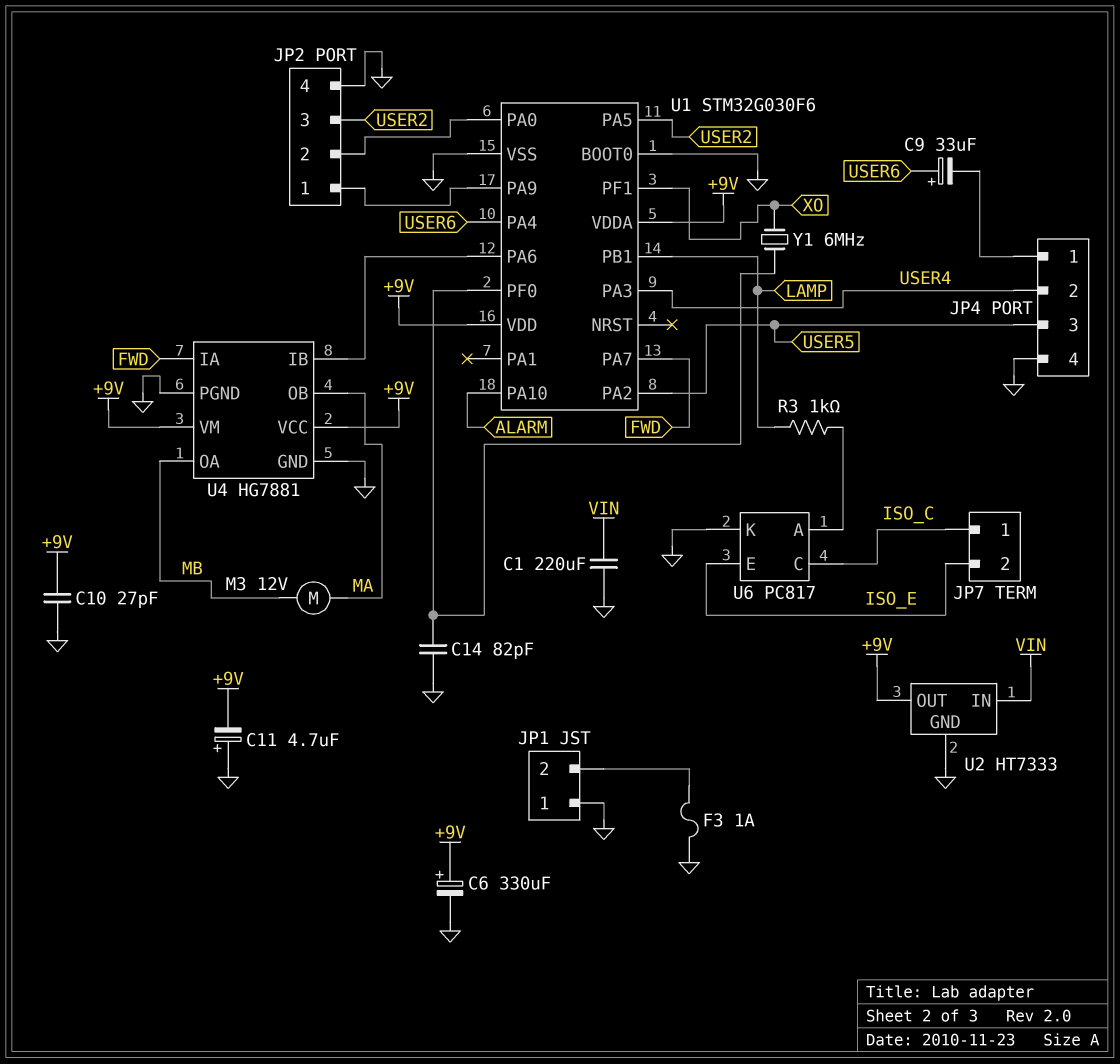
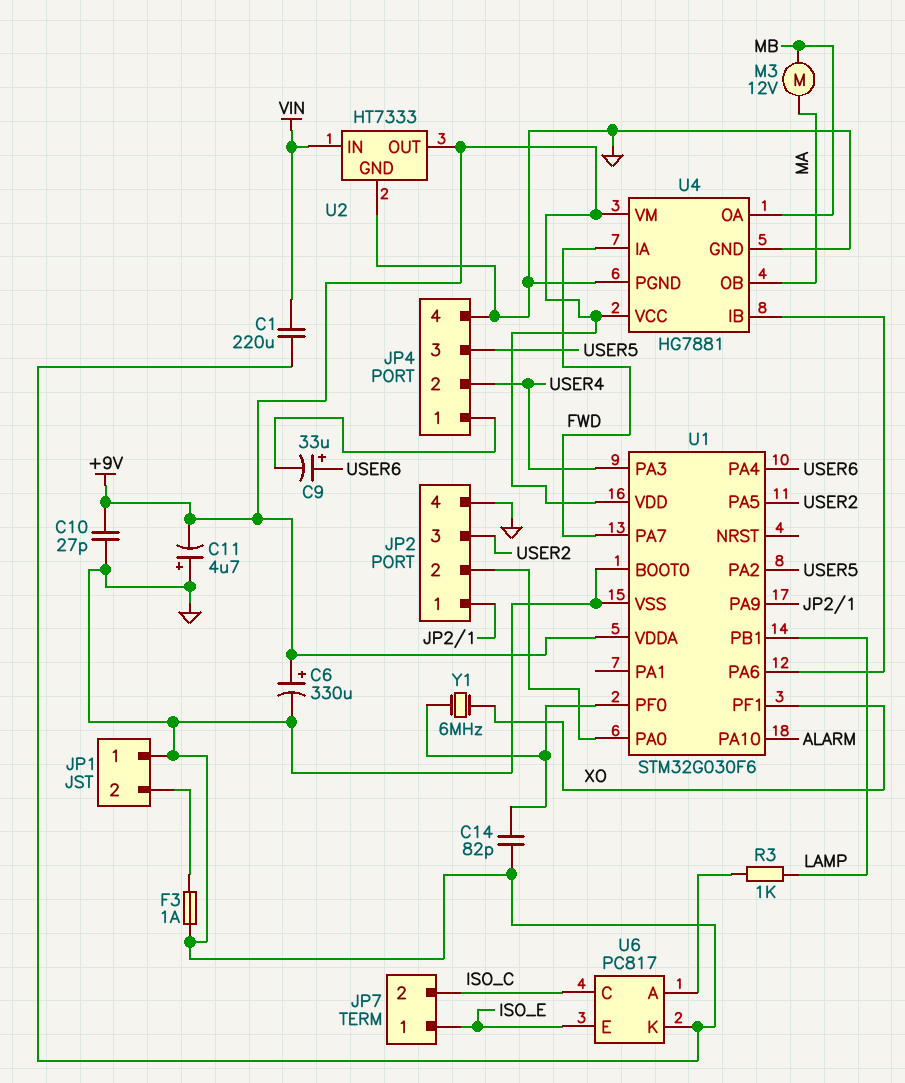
JP7 pin 1: ISO_C -> ISO_E
JP7 pin 2: ISO_E -> ISO_C

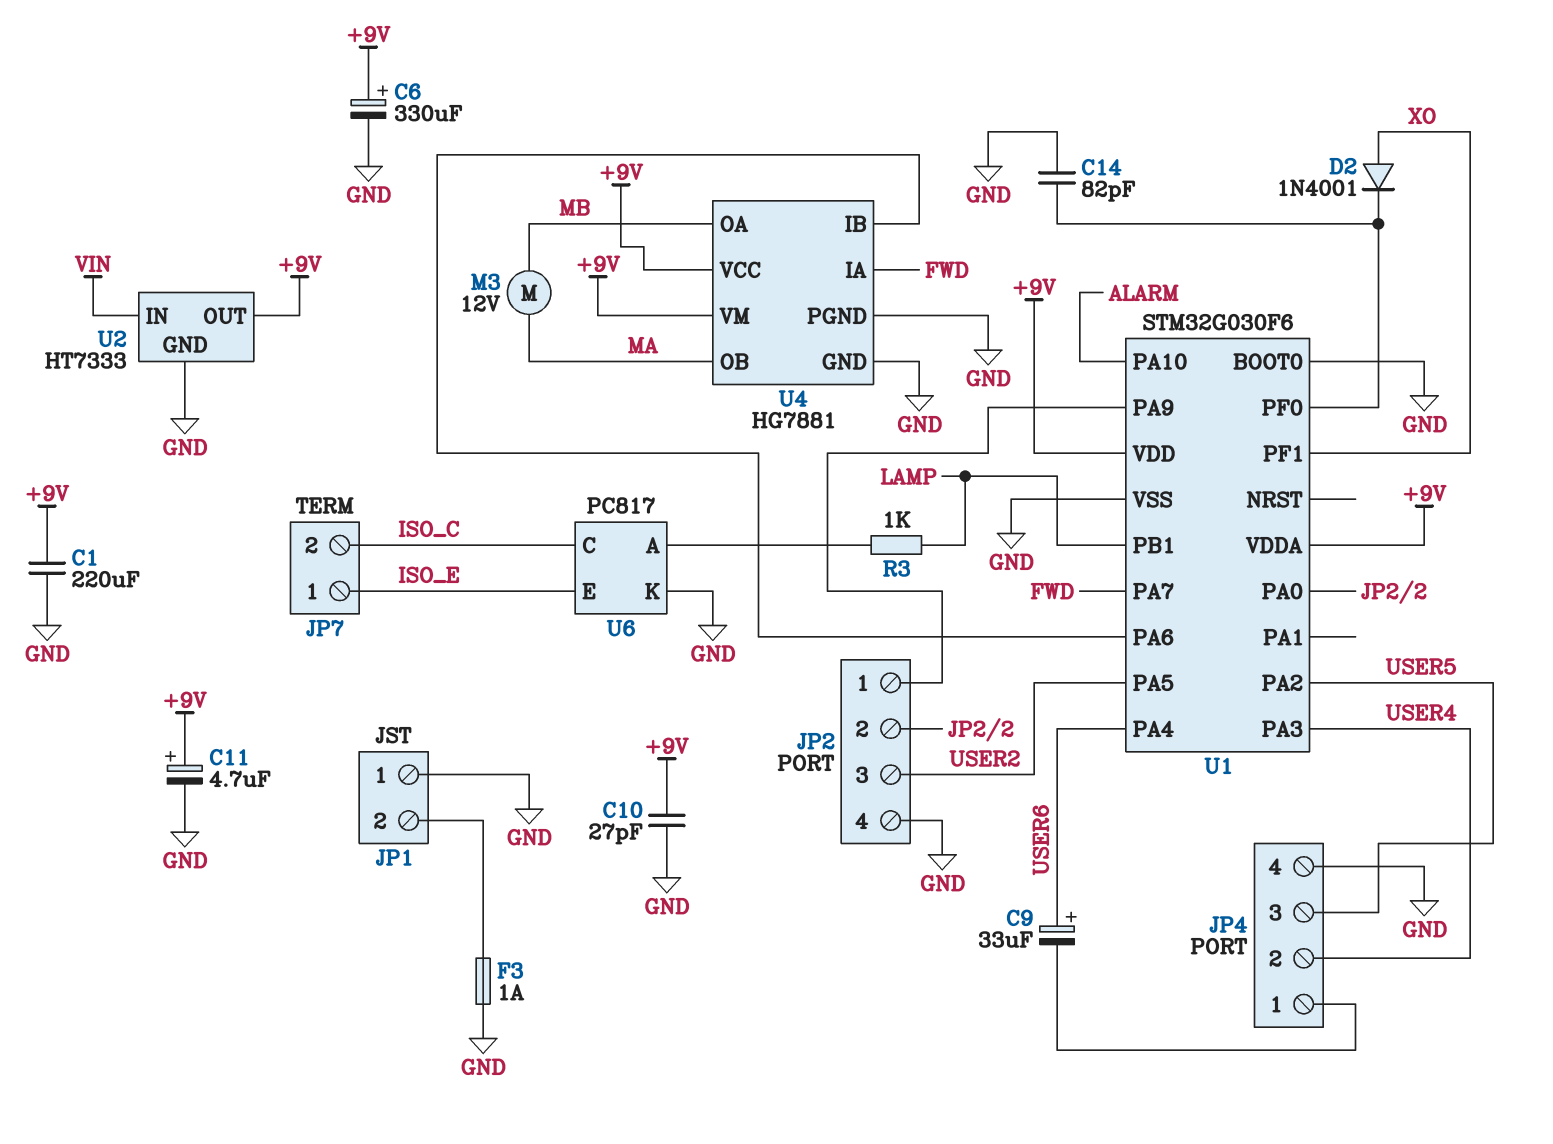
C1: 220uF (GND, VIN) -> 220uF (+9V, GND)
C11: 4.7uF (plus GND, minus +9V) -> 4.7uF (plus +9V, minus GND)
D2: none -> diode 1N4001 (A XO, K U1/PF0)
Y1: 6MHz (U1/PF0, XO) -> none

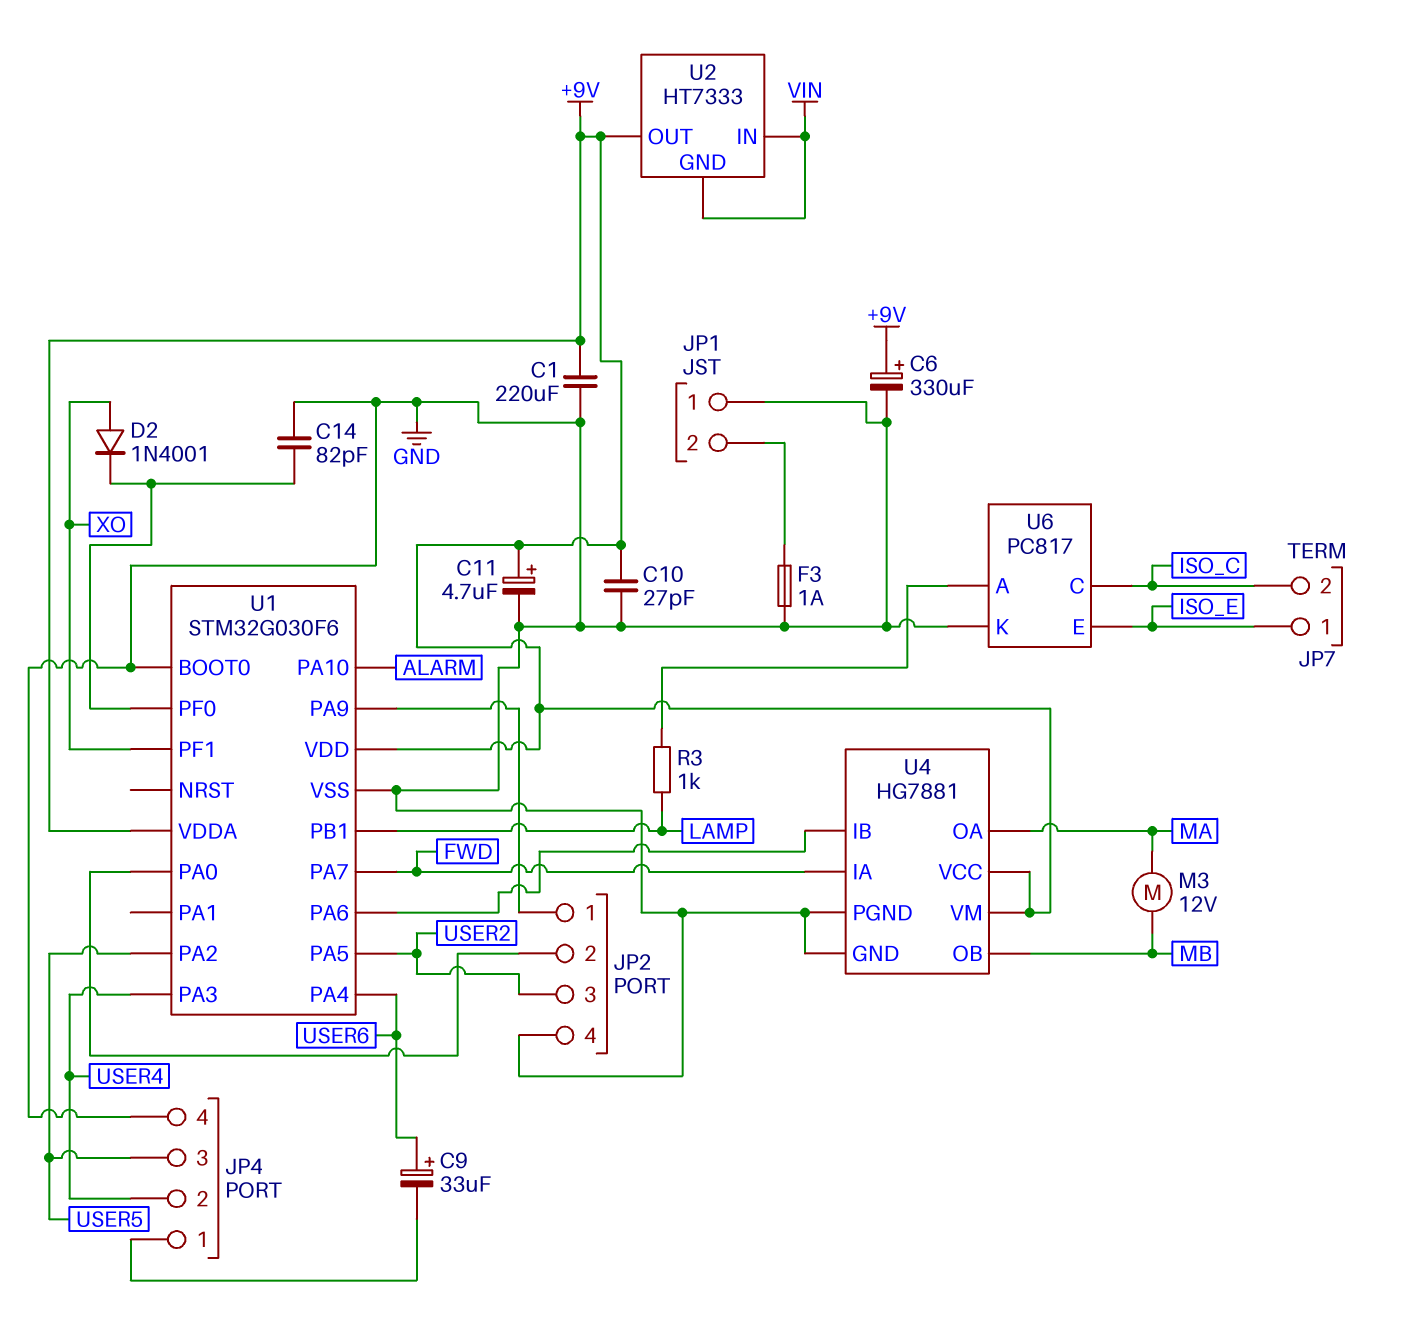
U2 pin GND: GND -> VIN
U4 pin OA: MB -> MA
U4 pin OB: MA -> MB

